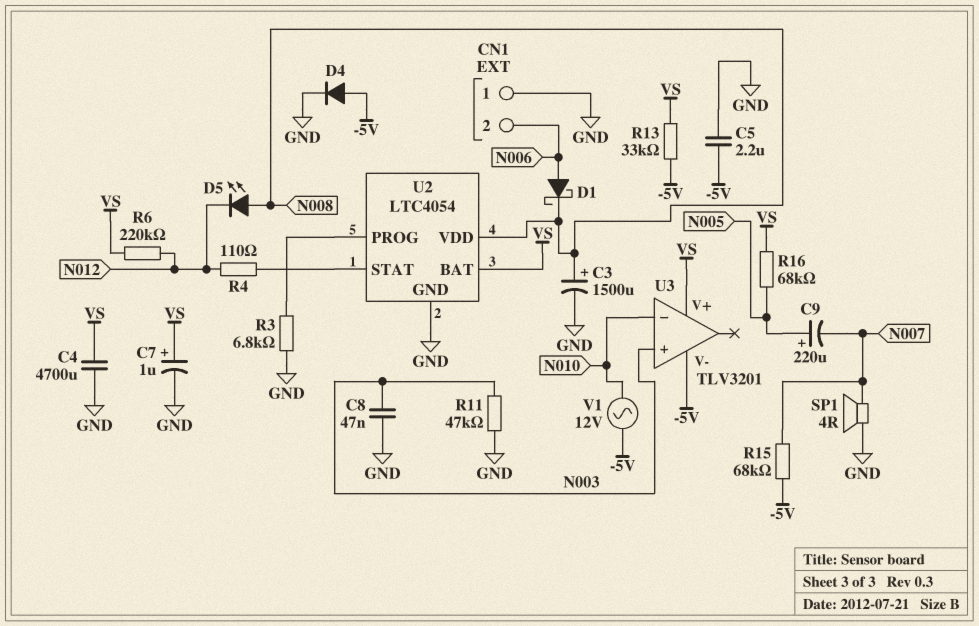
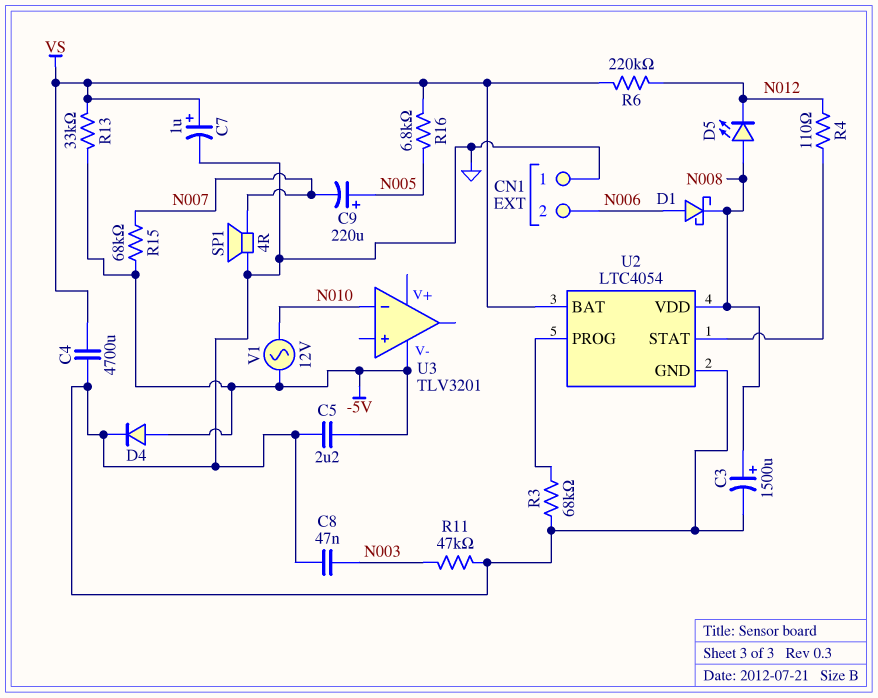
R3: 6.8k (GND, U2/PROG) -> 68k (GND, U2/PROG)
R16: 68k (N005, VS) -> 6.8k (N005, VS)
U3 pin V+: VS -> none
U3 pin in+: N003 -> none

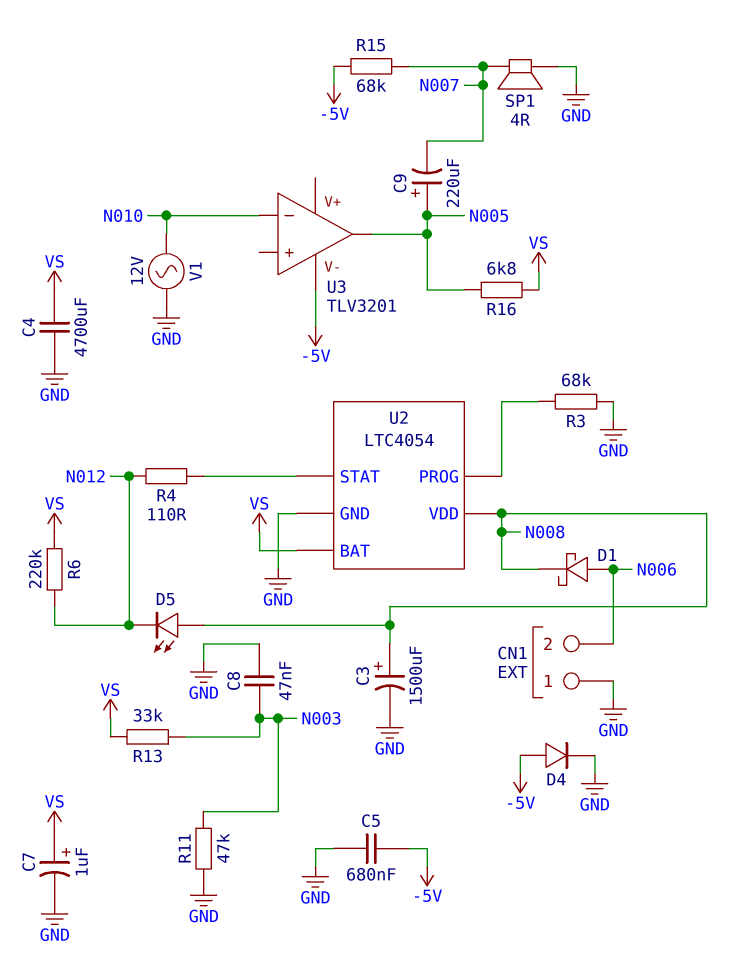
C5: 2.2uF (-5V, GND) -> 680nF (-5V, GND)
R13: 33k (-5V, VS) -> 33k (N003, VS)
U3 pin out: none -> N005
V1: AC 12V (-5V, N010) -> AC 12V (GND, N010)

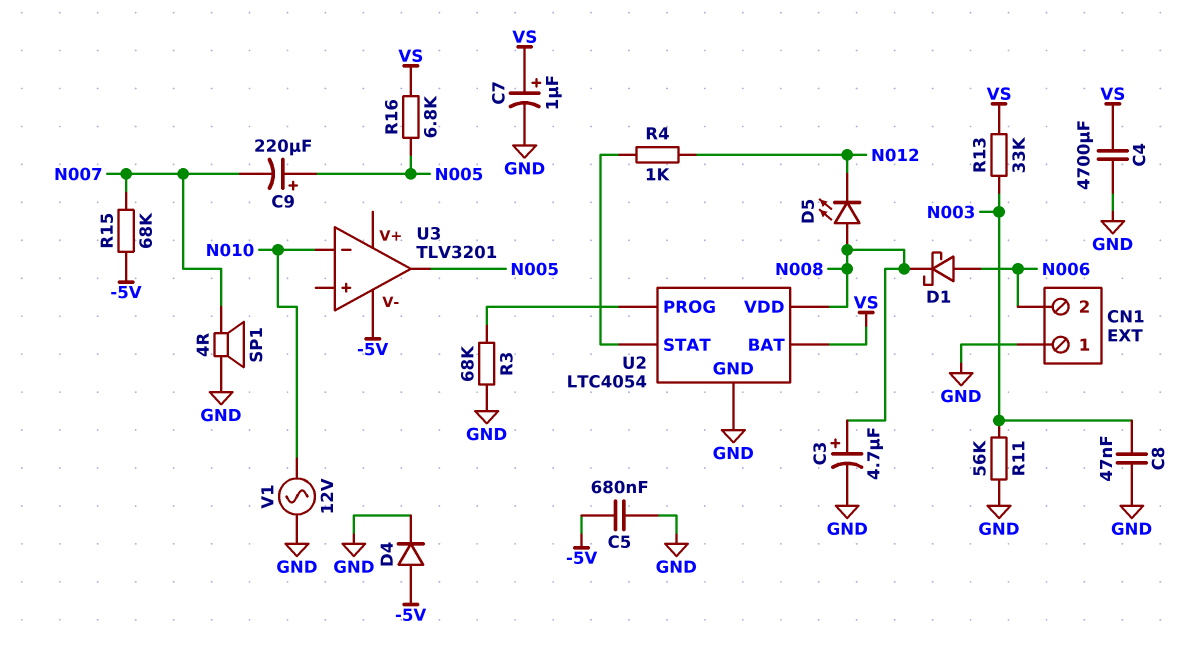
C3: 1500uF (plus N008, minus GND) -> 4.7uF (plus N008, minus GND)
R4: 110 (N012, U2/STAT) -> 1k (N012, U2/STAT)
R6: 220k (N012, VS) -> none
R11: 47k (GND, N003) -> 56k (GND, N003)

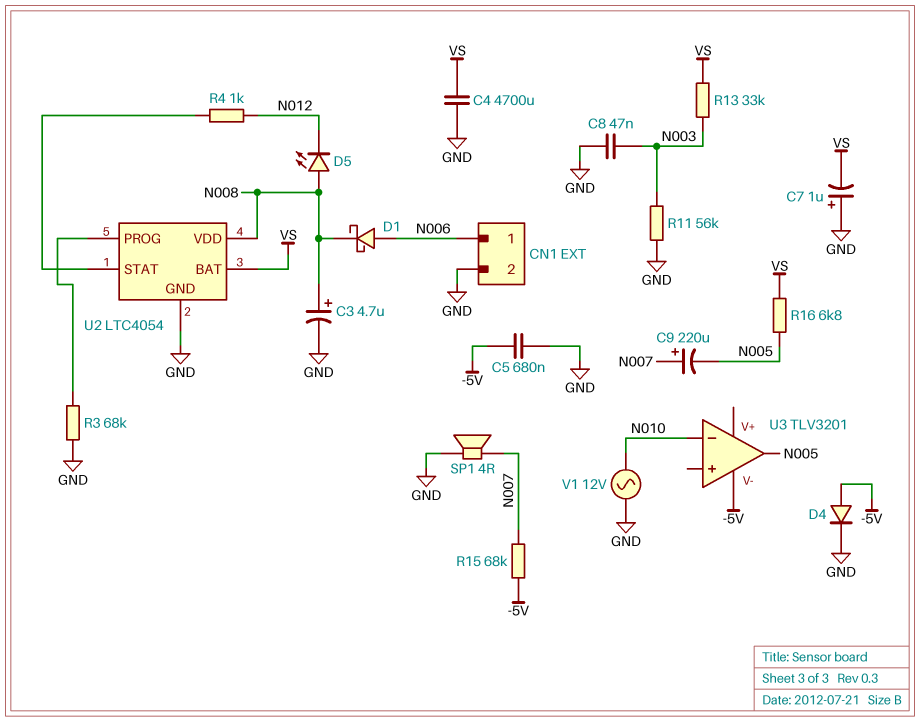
C7: 1uF (plus VS, minus GND) -> 1uF (plus GND, minus VS)
C9: 220uF (plus N005, minus N007) -> 220uF (plus N007, minus N005)
CN1 pin 1: GND -> N006
CN1 pin 2: N006 -> GND

